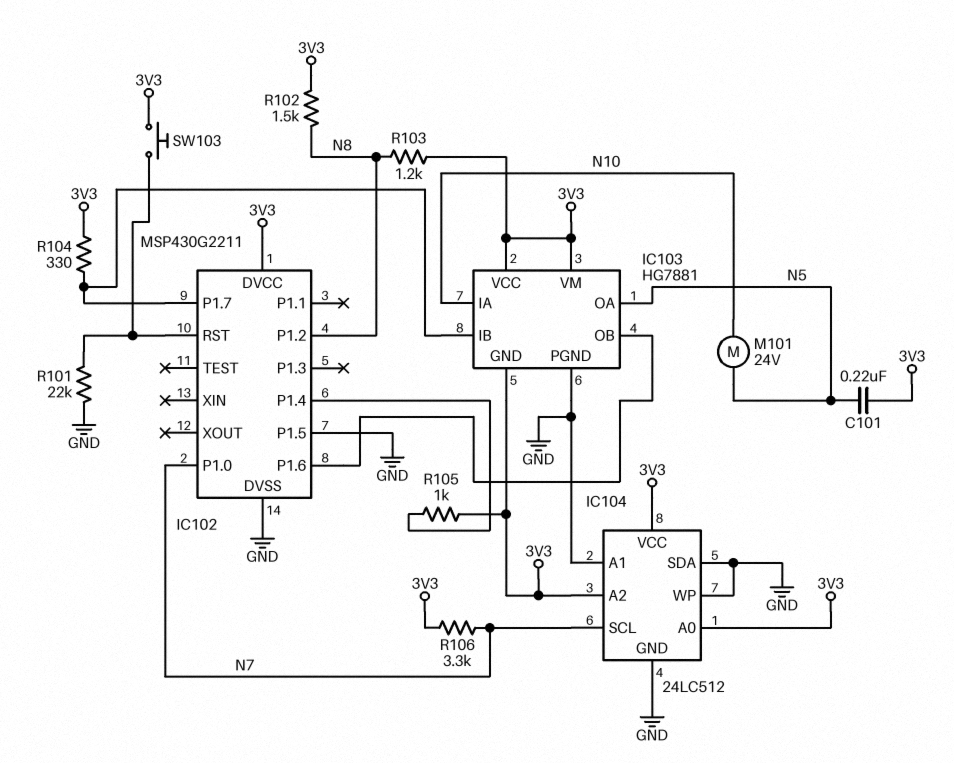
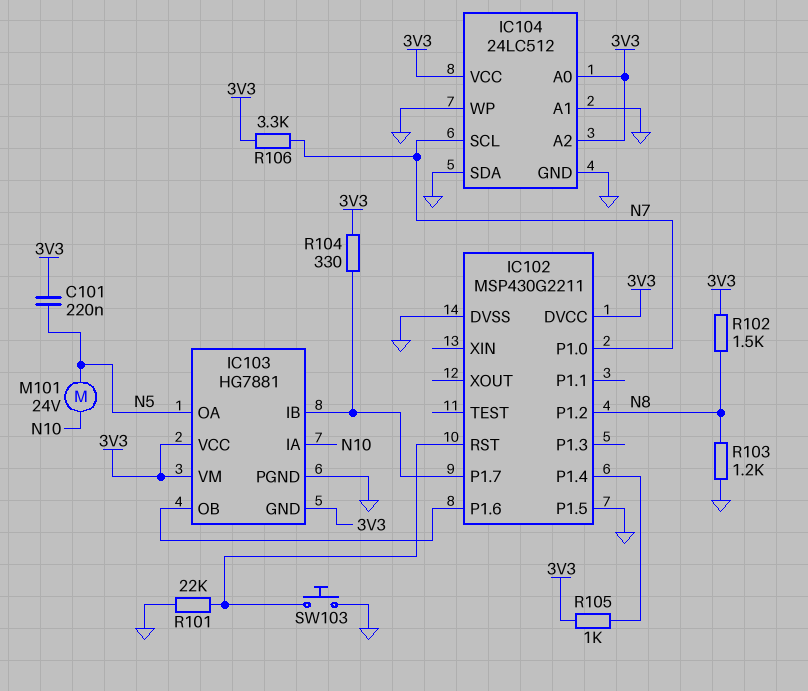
R103: 1.2k (3V3, N8) -> 1.2k (GND, N8)
SW103: button (3V3, IC102/RST) -> button (GND, IC102/RST)

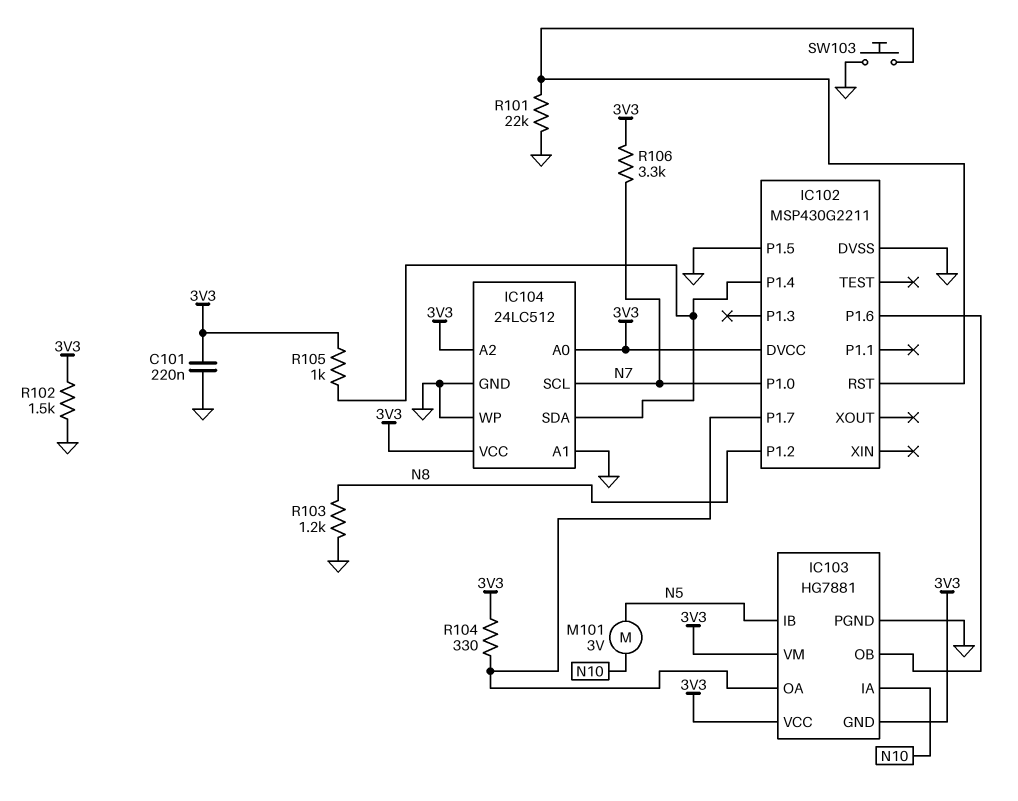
C101: 220nF (3V3, N5) -> 220nF (3V3, GND)
IC103 pin IB: IC102/P1.7 -> N5
IC103 pin OA: N5 -> IC102/P1.7
IC104 pin SDA: GND -> IC102/P1.4
M101: motor 24V (N5, N10) -> motor 3V (N5, N10)
R102: 1.5k (3V3, N8) -> 1.5k (3V3, GND)

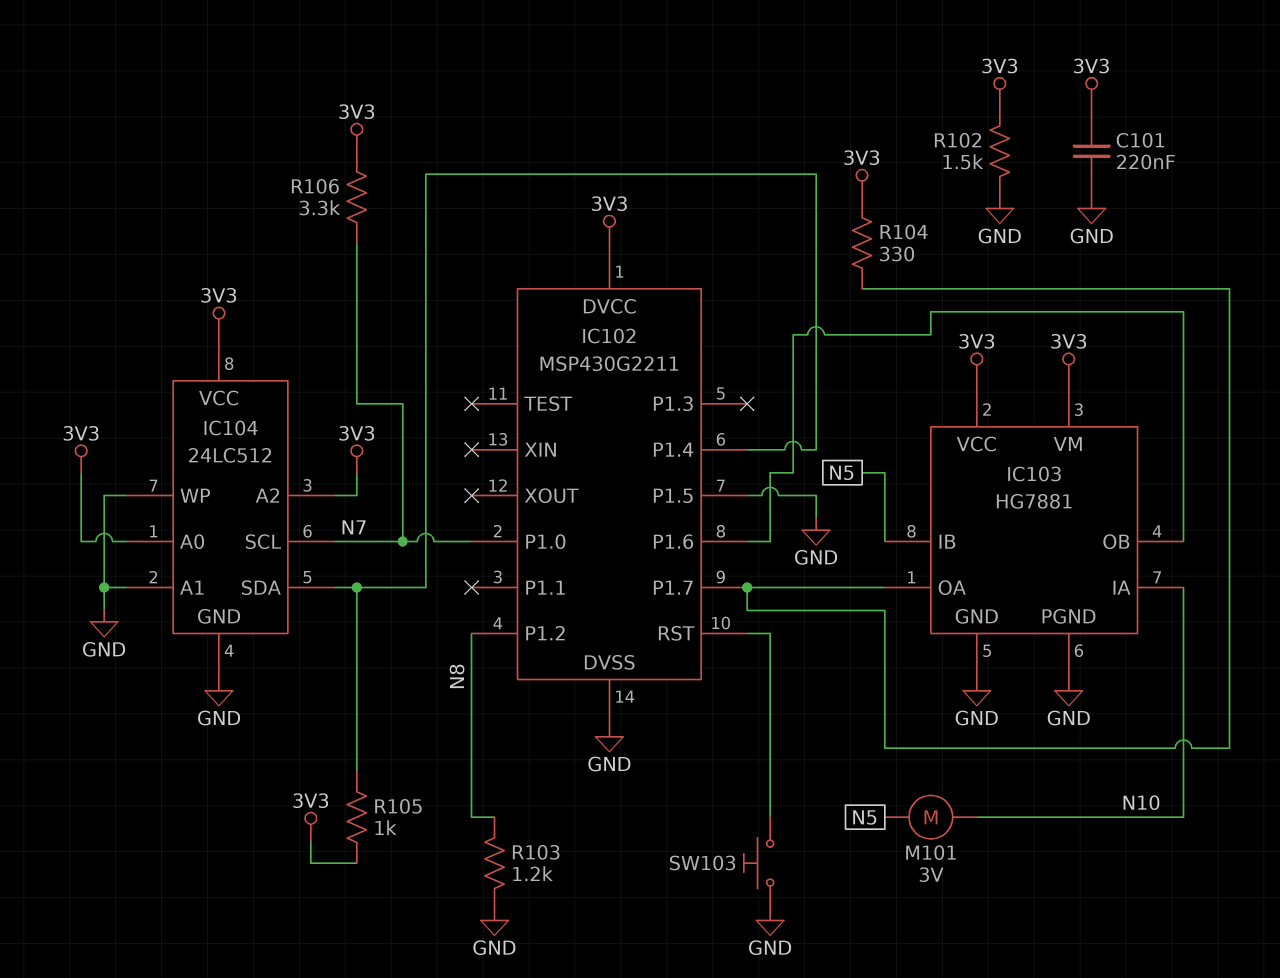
IC103 pin GND: 3V3 -> GND
R101: 22k (GND, IC102/RST) -> none

